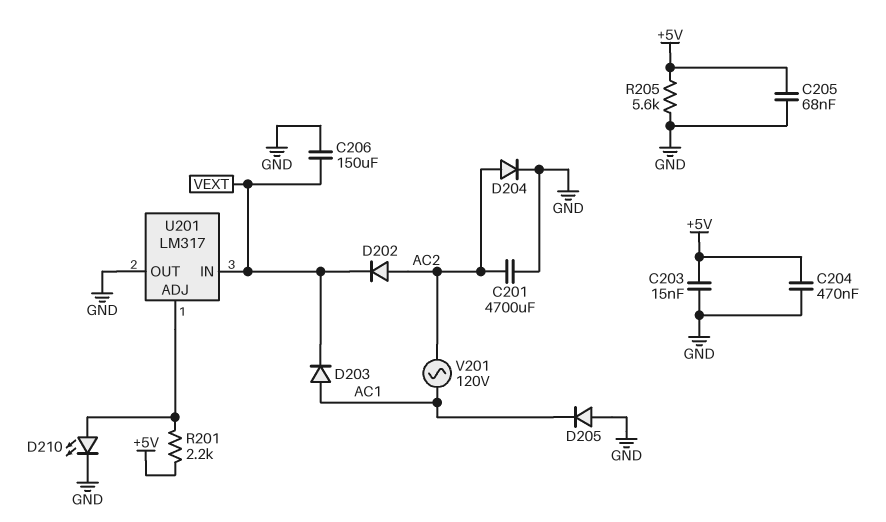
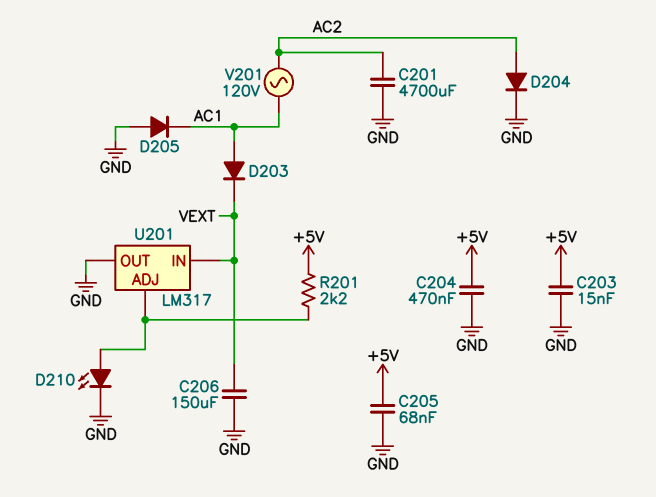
D202: diode (A AC2, K VEXT) -> none
R205: 5.6k (+5V, GND) -> none

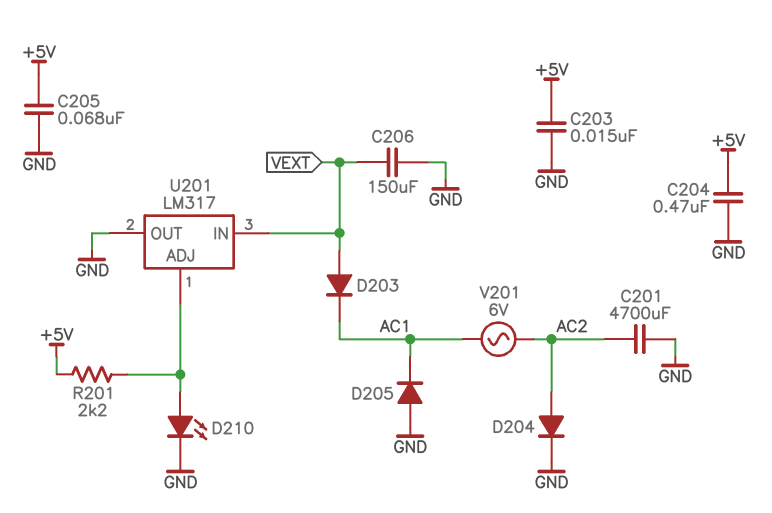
D203: diode (A AC1, K VEXT) -> diode (A VEXT, K AC1)
V201: AC 120V (AC1, AC2) -> AC 6V (AC1, AC2)

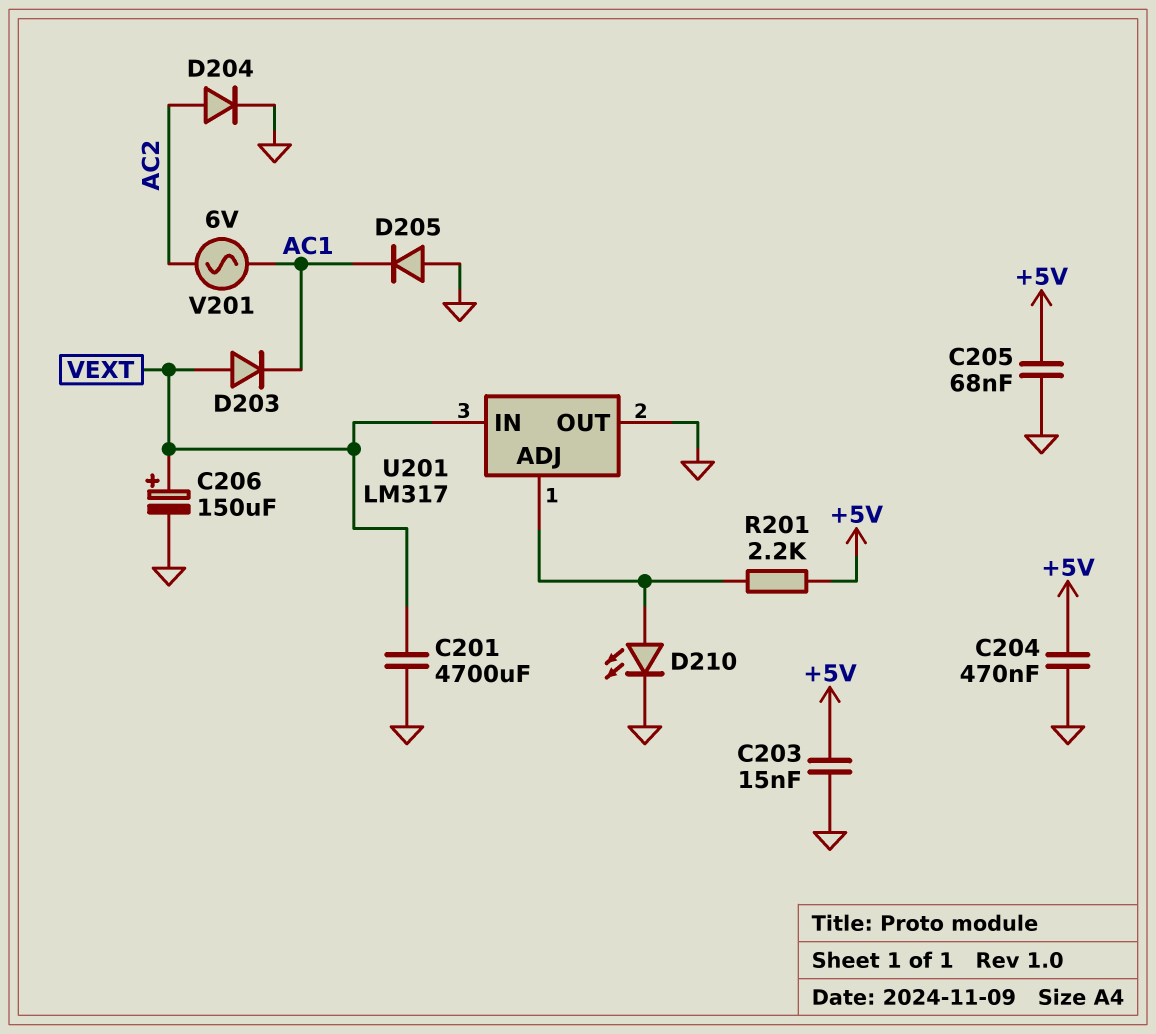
C201: 4700uF (AC2, GND) -> 4700uF (GND, VEXT)
C206: 150uF (GND, VEXT) -> 150uF (plus VEXT, minus GND)

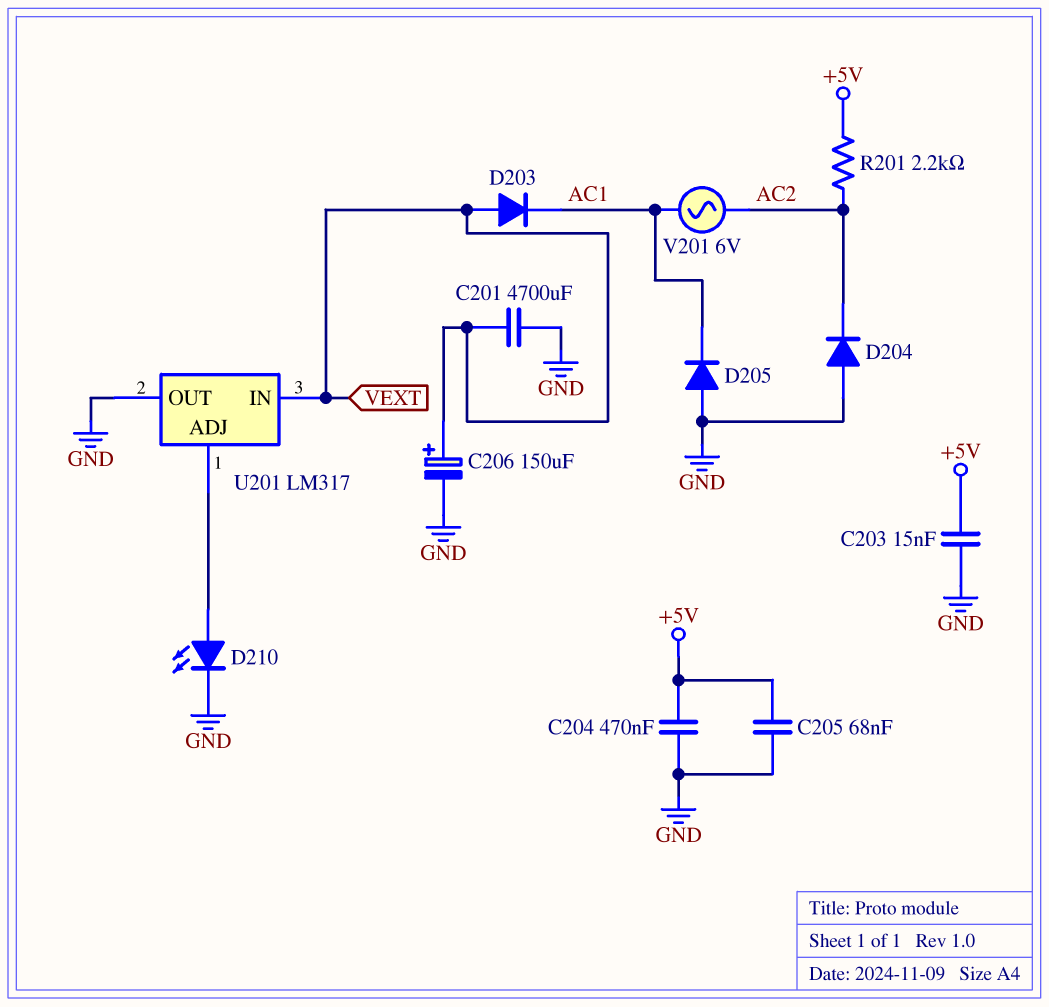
D204: diode (A AC2, K GND) -> diode (A GND, K AC2)
R201: 2.2k (+5V, U201/ADJ) -> 2.2k (+5V, AC2)

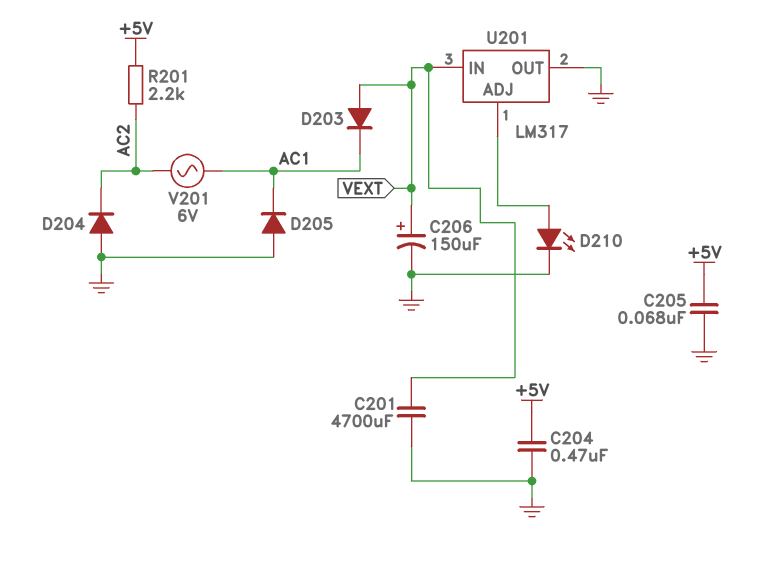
C203: 15nF (+5V, GND) -> none

